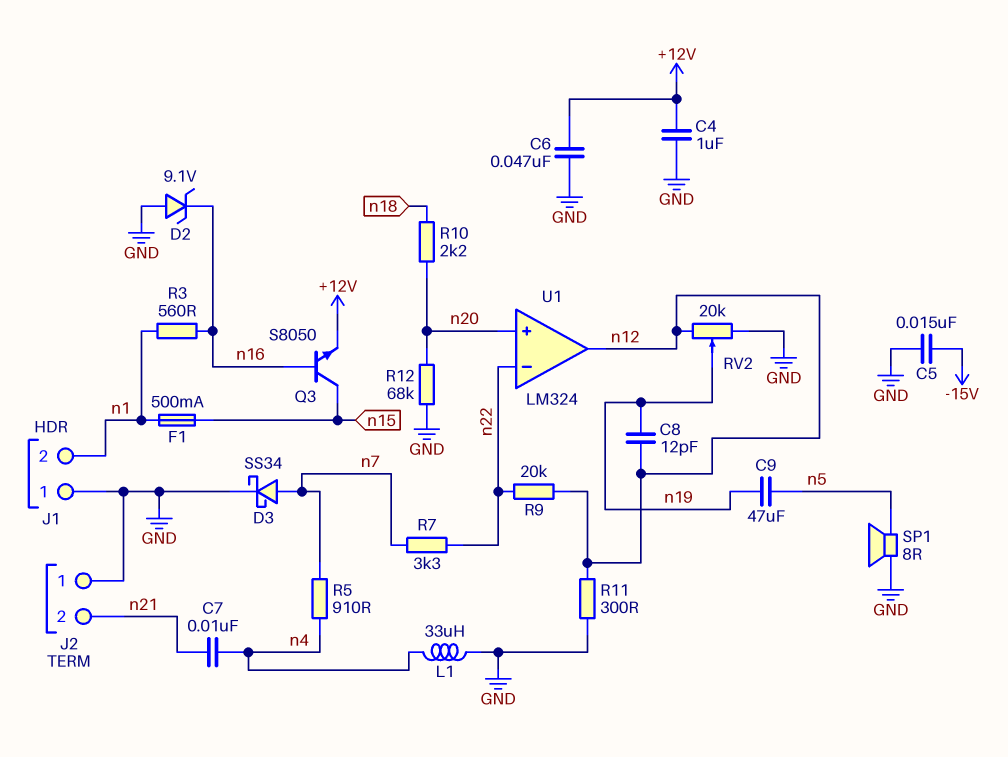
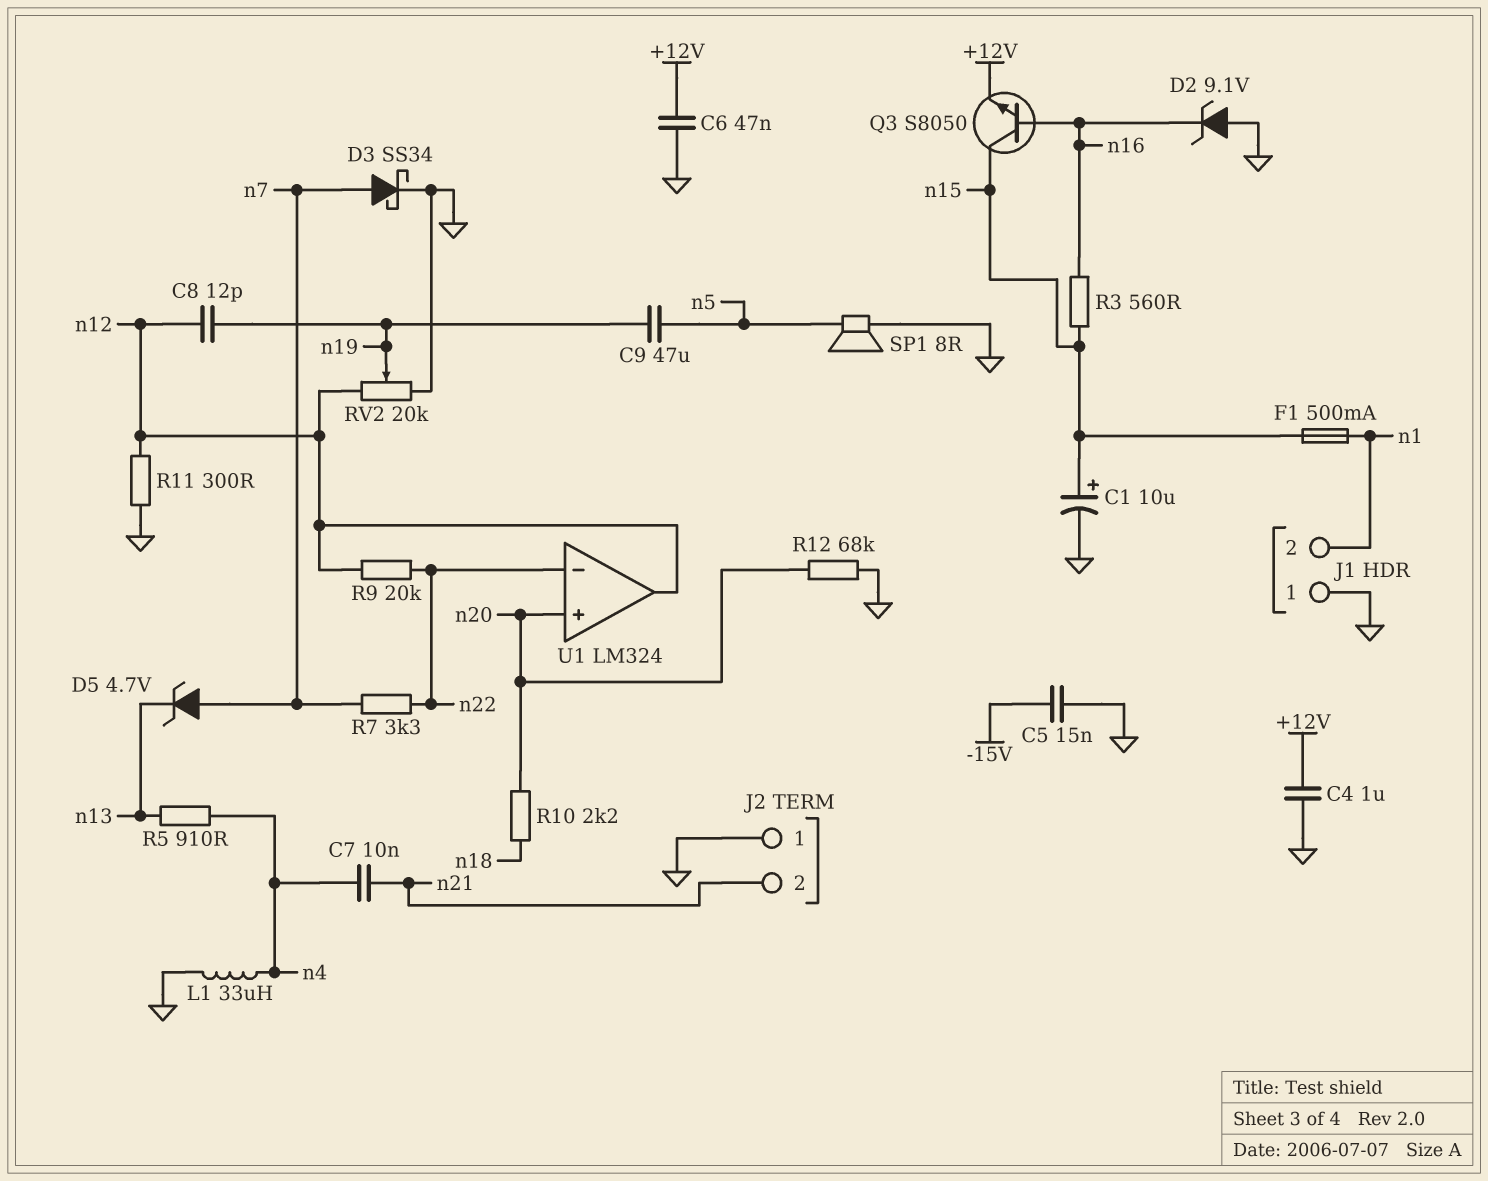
C1: none -> 10uF (plus n15, minus GND)
D5: none -> zener 4.7V (A n7, K n13)
R3: 560 (n1, n16) -> 560 (n15, n16)
R5: 910 (n4, n7) -> 910 (n4, n13)

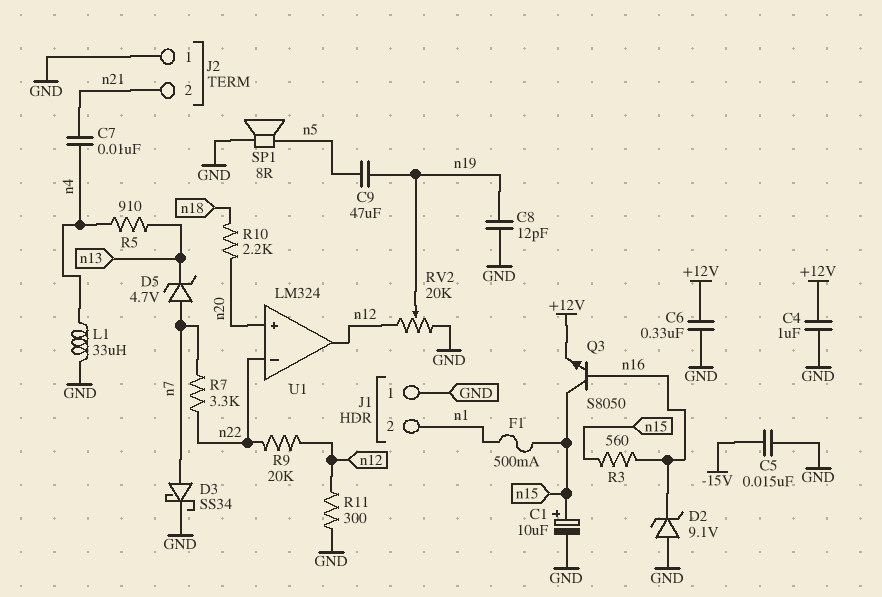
C6: 47nF (+12V, GND) -> 330nF (+12V, GND)
C8: 12pF (n12, n19) -> 12pF (GND, n19)
R12: 68k (GND, n20) -> none

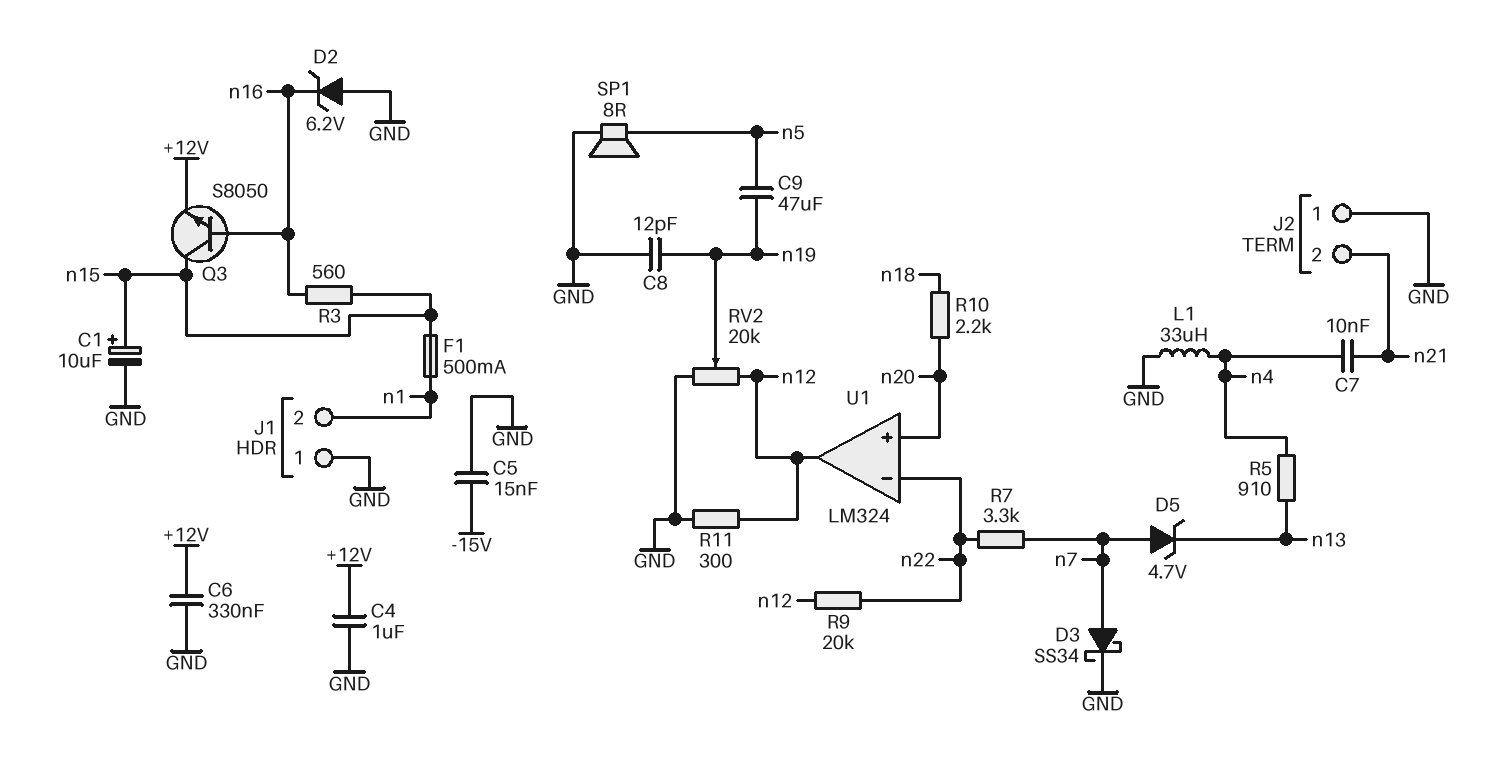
D2: zener 9.1V (A GND, K n16) -> zener 6.2V (A GND, K n16)

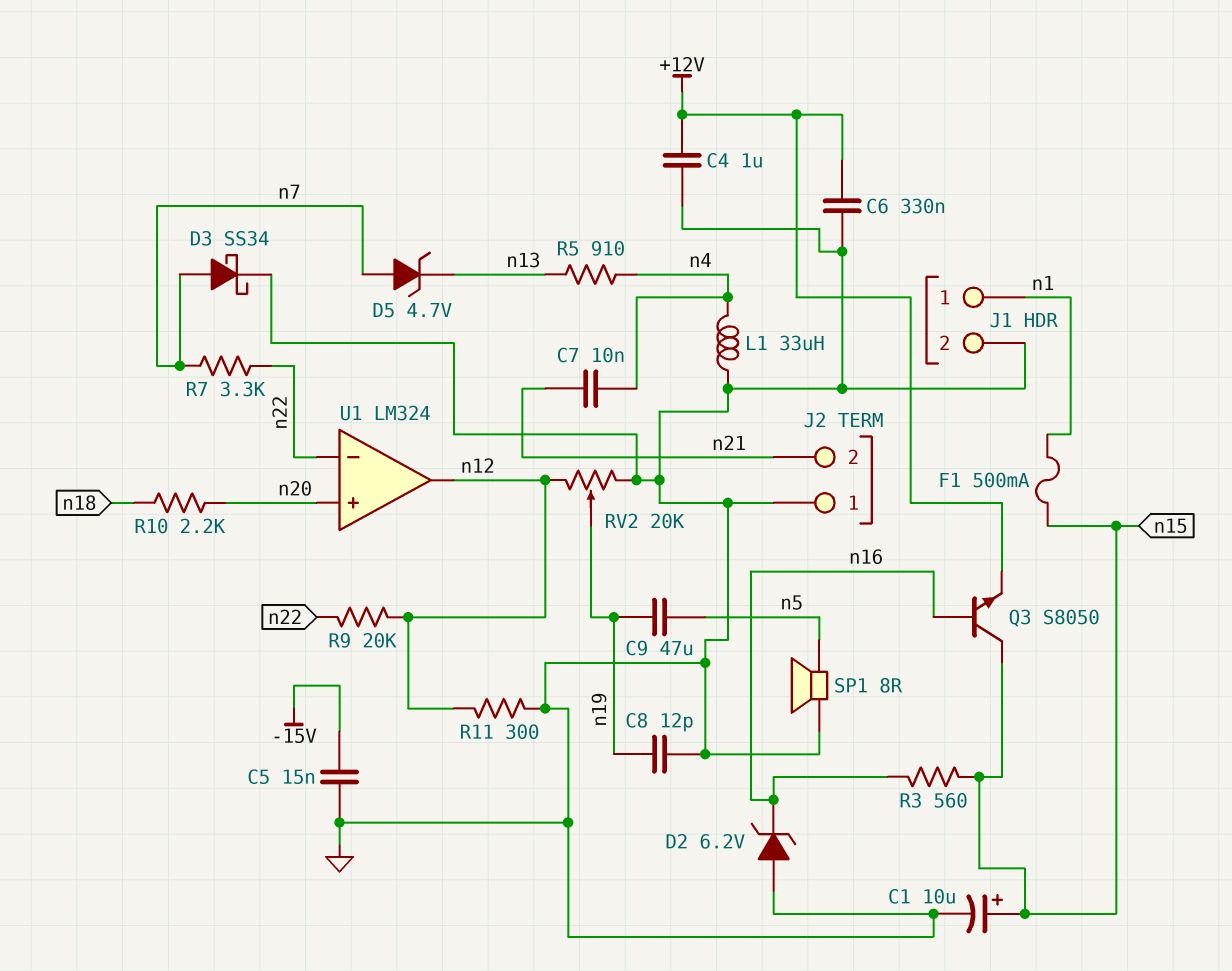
J1 pin 1: GND -> n1
J1 pin 2: n1 -> GND

